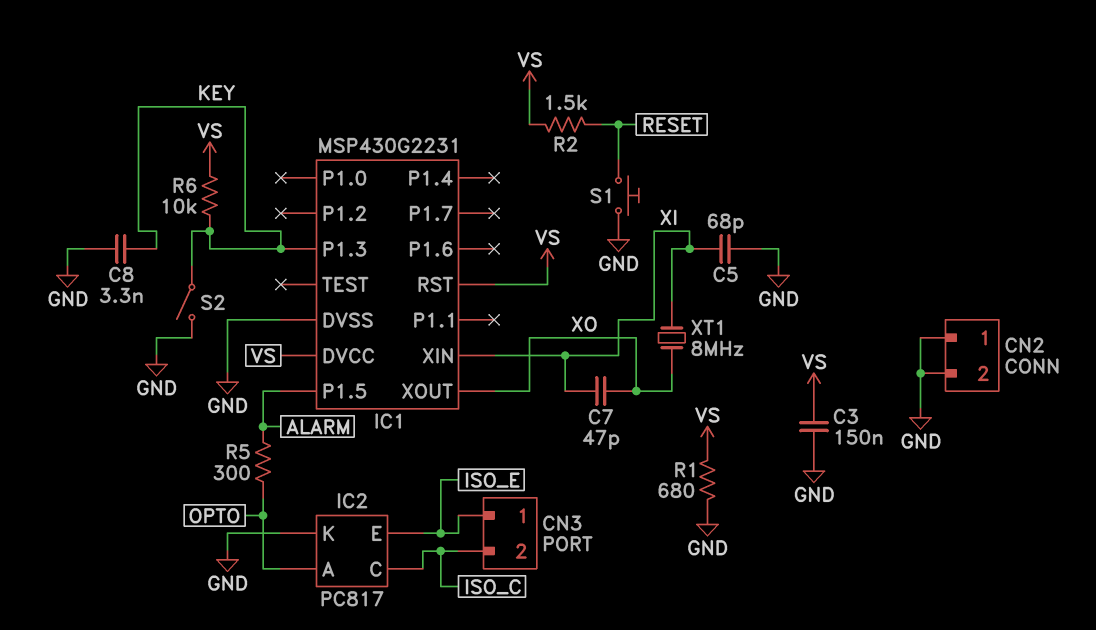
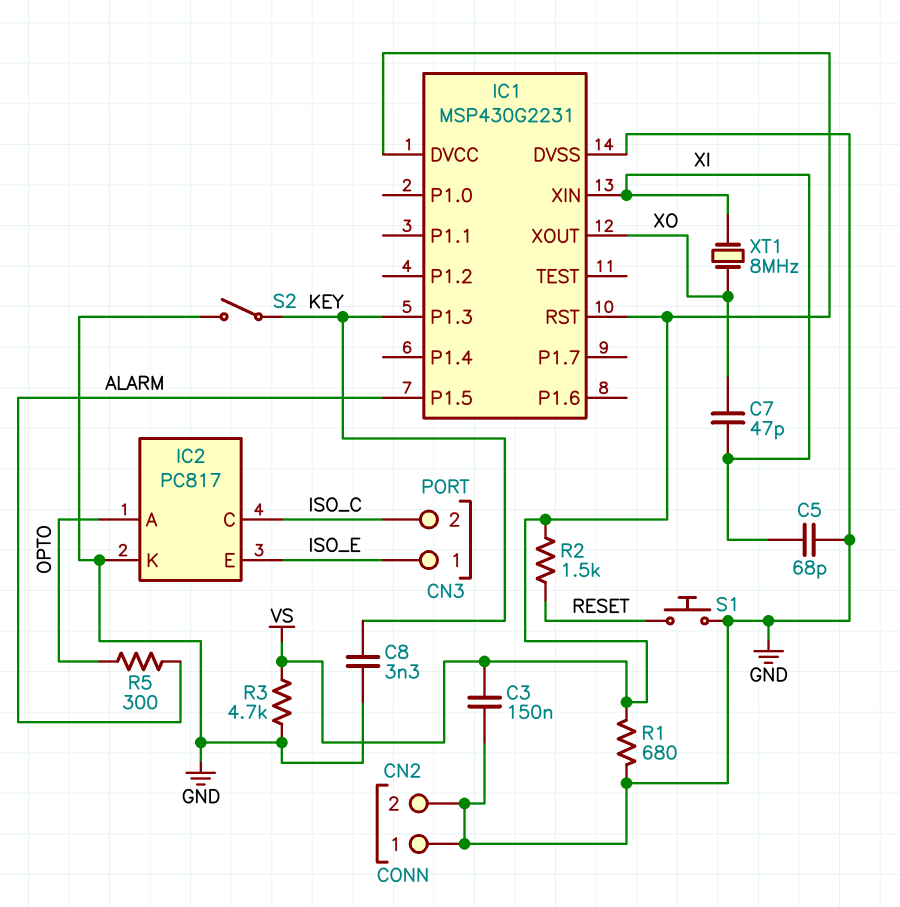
R3: none -> 4.7k (GND, VS)
R6: 10k (KEY, VS) -> none

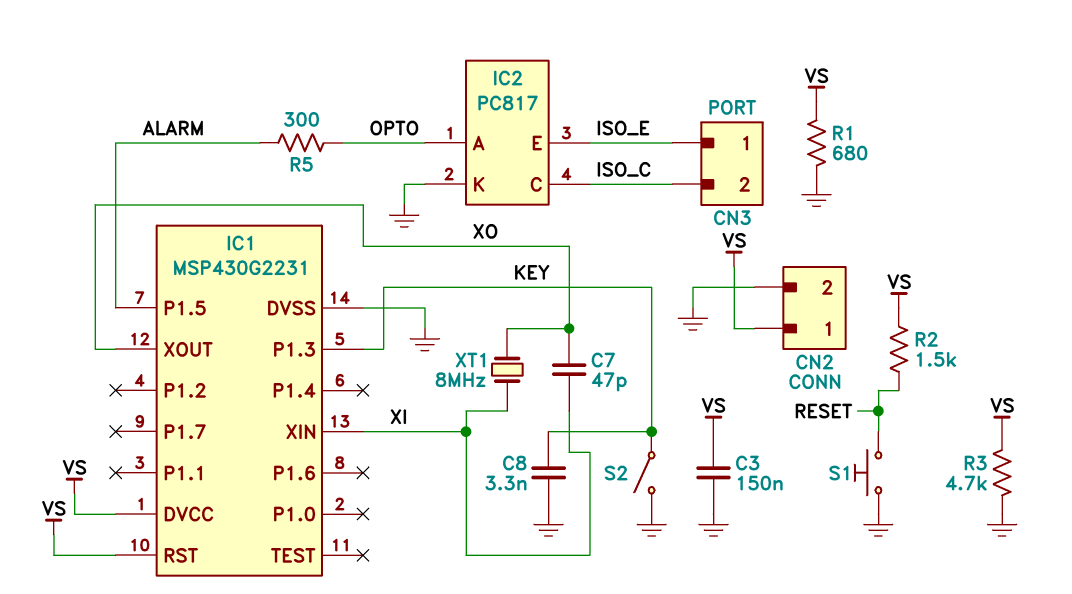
C5: 68pF (GND, XI) -> none
CN2 pin 1: GND -> VS

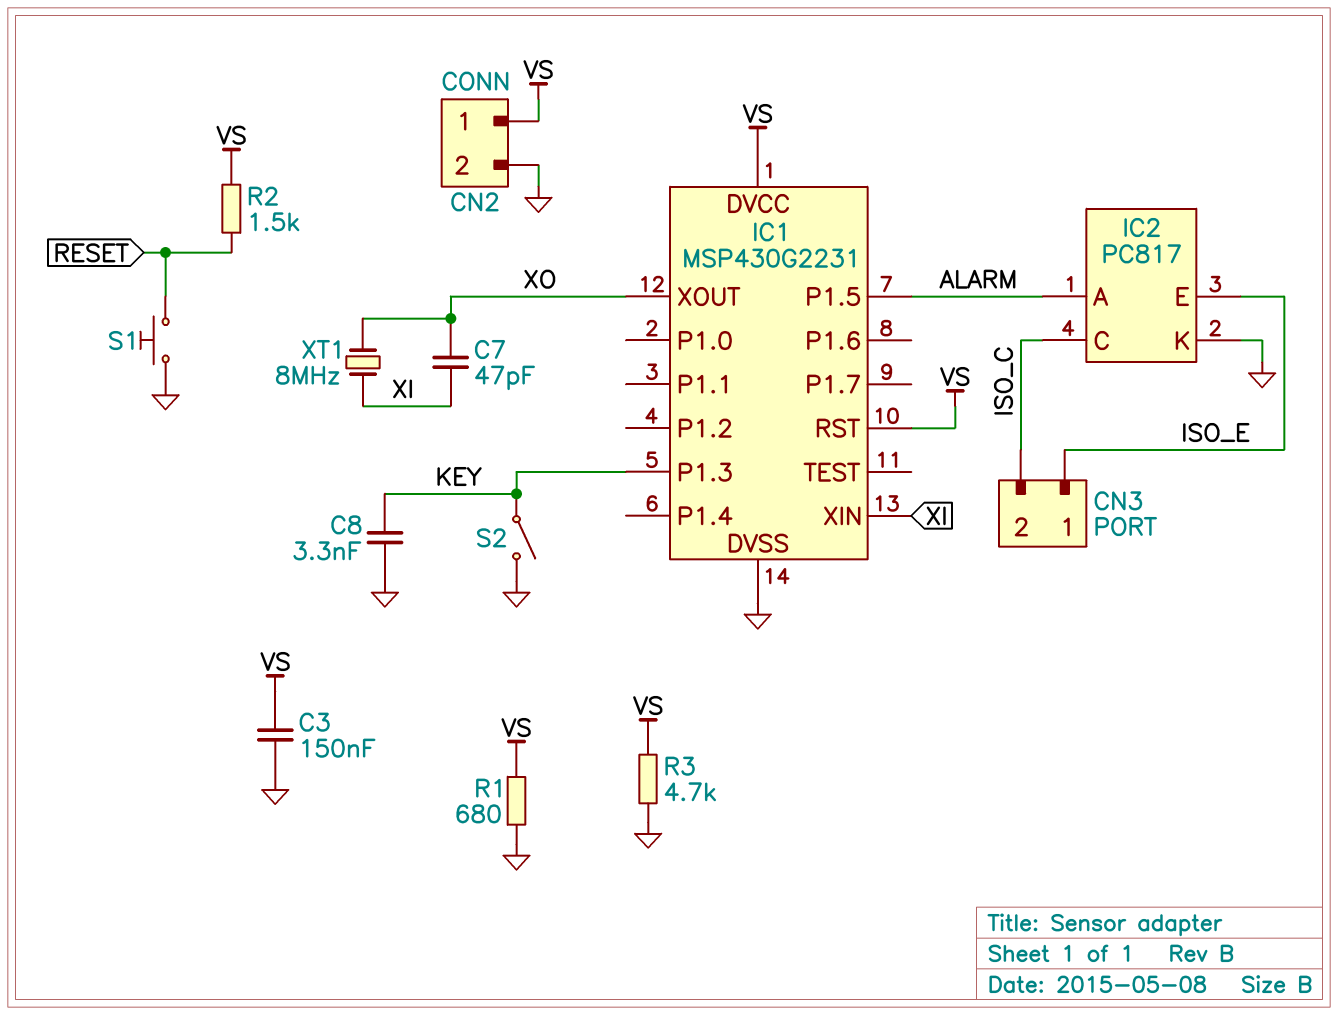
IC2 pin A: OPTO -> ALARM
R5: 300 (ALARM, OPTO) -> none

